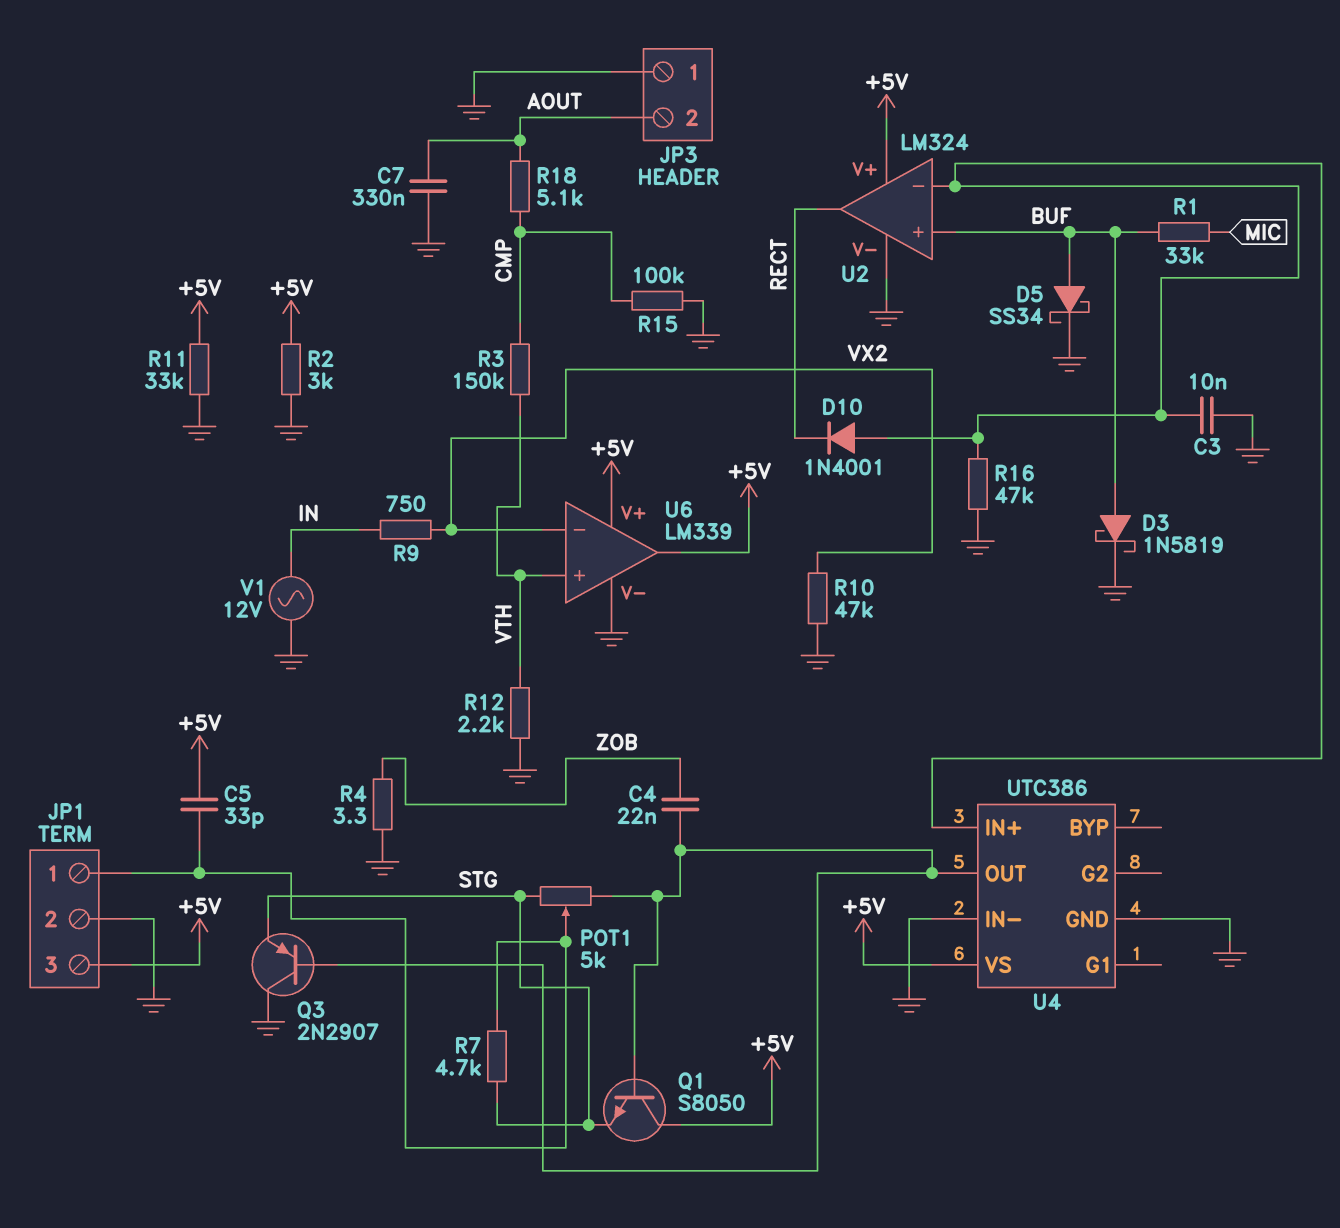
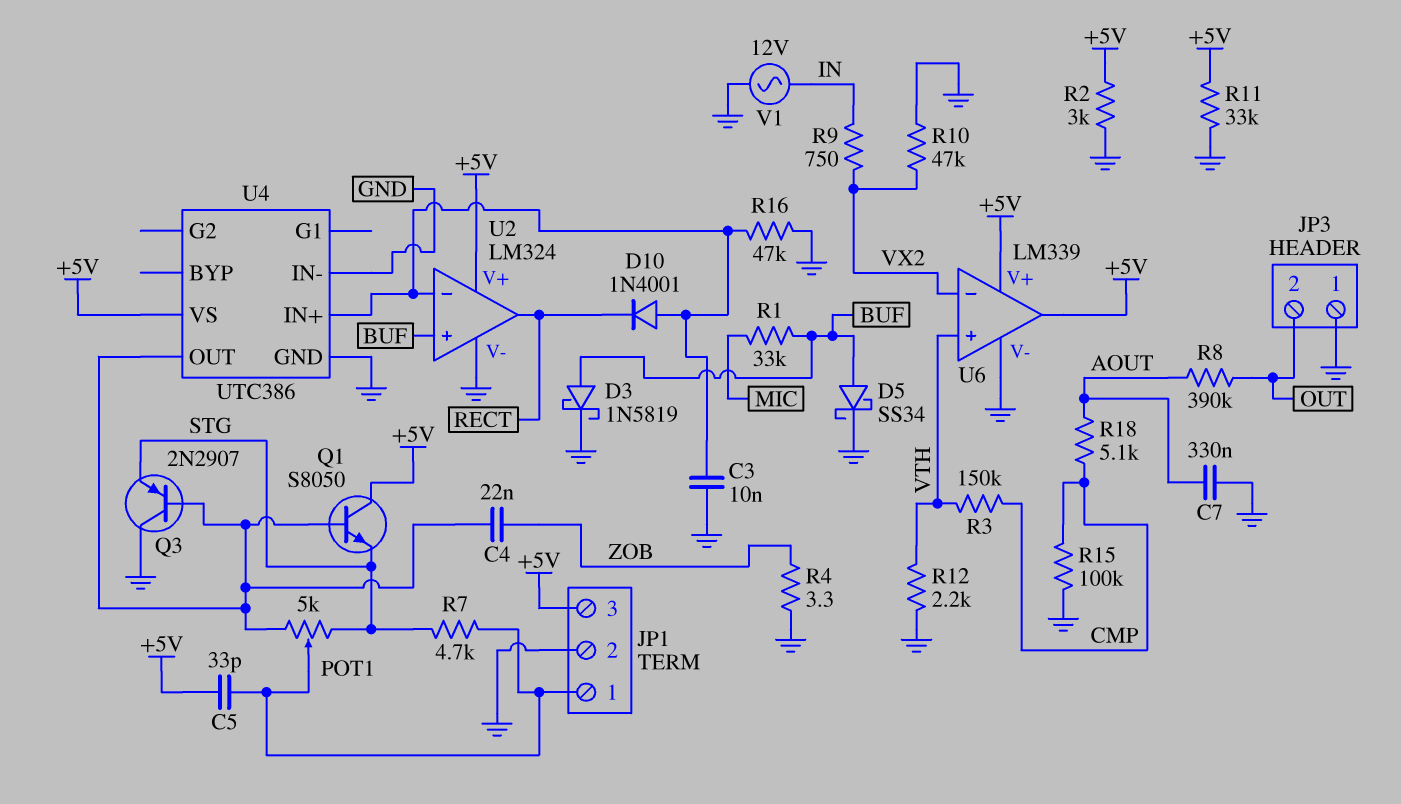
JP3 pin 2: AOUT -> OUT
R8: none -> 390k (AOUT, OUT)

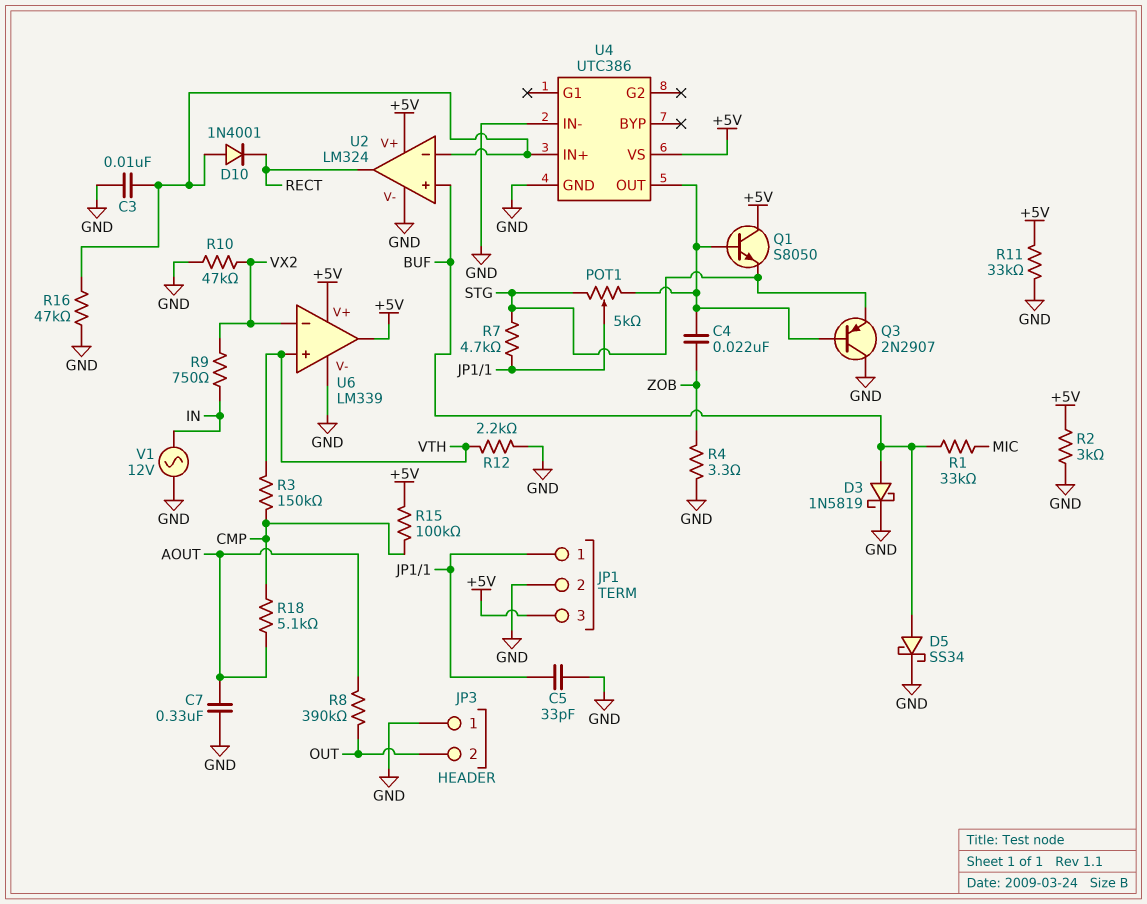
C5: 33pF (+5V, JP1/1) -> 33pF (GND, JP1/1)
R15: 100k (CMP, GND) -> 100k (+5V, CMP)

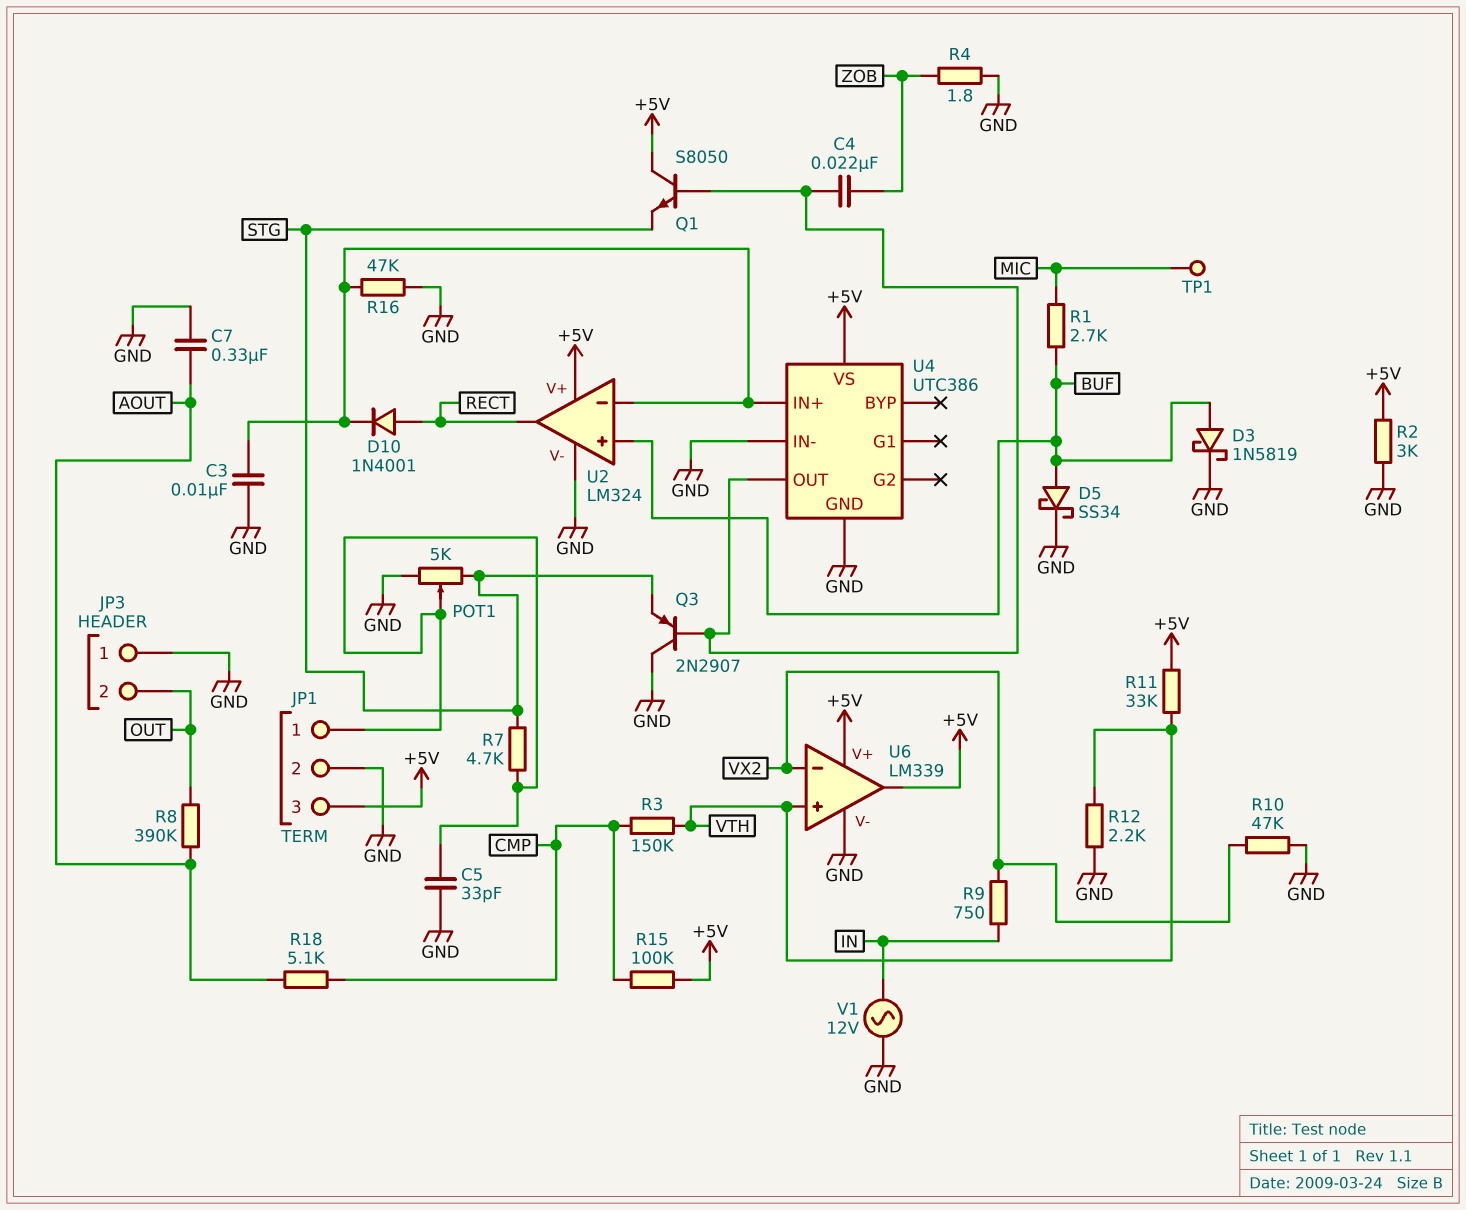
D10: diode 1N4001 (A U2/in-, K RECT) -> diode 1N4001 (A RECT, K U2/in-)
POT1: 5k (STG, U4/OUT, wiper JP1/1) -> 5k (GND, STG, wiper JP1/1)
R1: 33k (BUF, MIC) -> 2.7k (BUF, MIC)
R4: 3.3 (GND, ZOB) -> 1.8 (GND, ZOB)
R11: 33k (+5V, GND) -> 33k (+5V, VTH)
TP1: none -> test point (MIC)

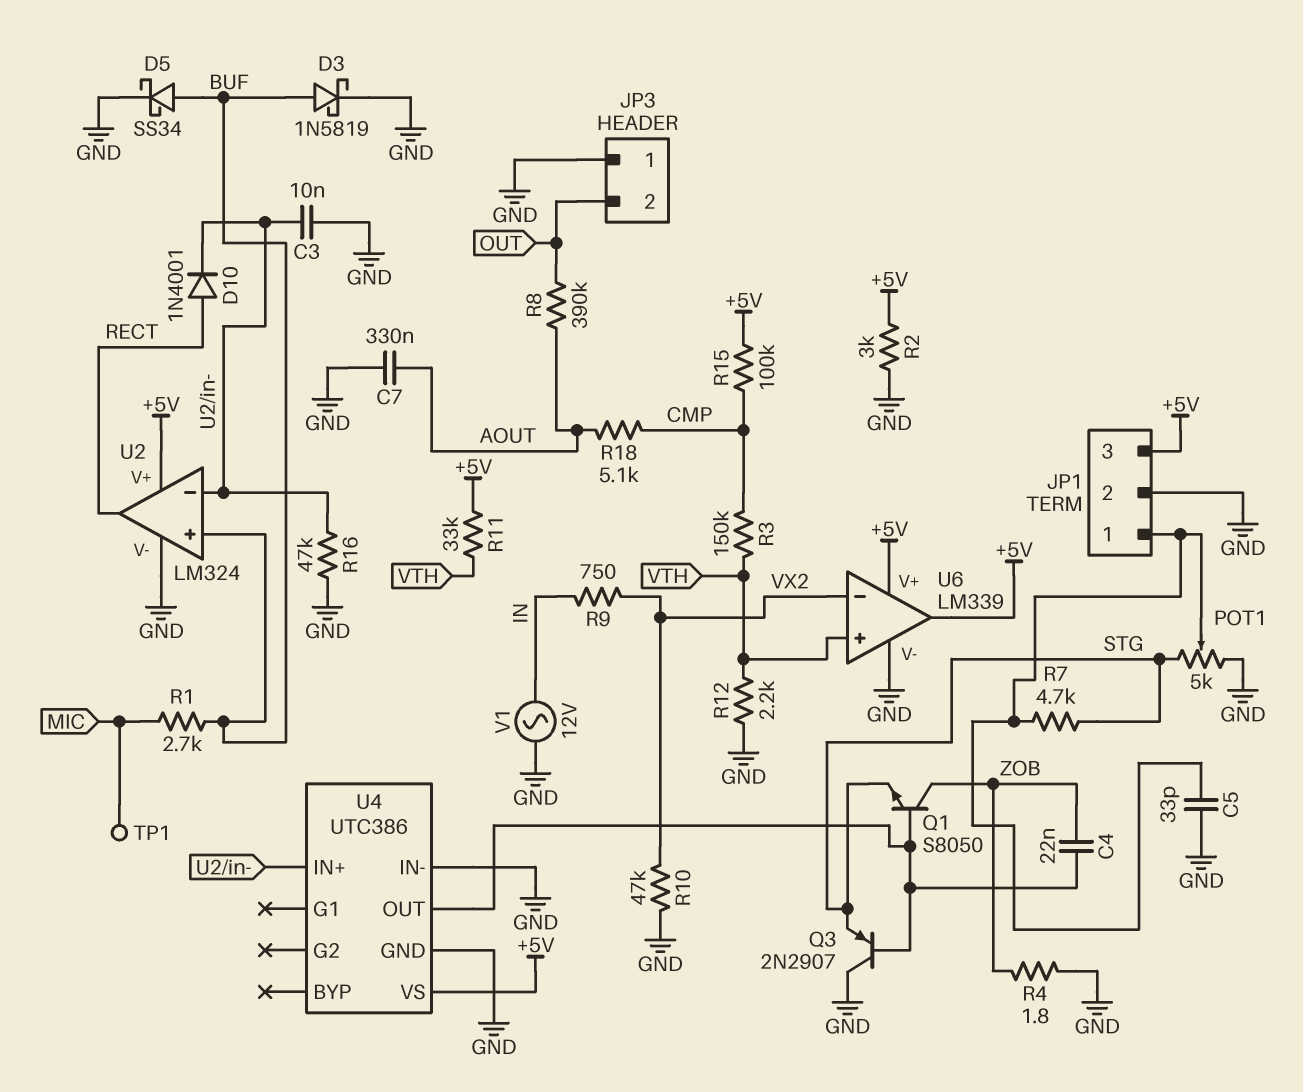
Q1: NPN S8050 (B U4/OUT, C +5V, E STG) -> NPN S8050 (B U4/OUT, C ZOB, E STG)

